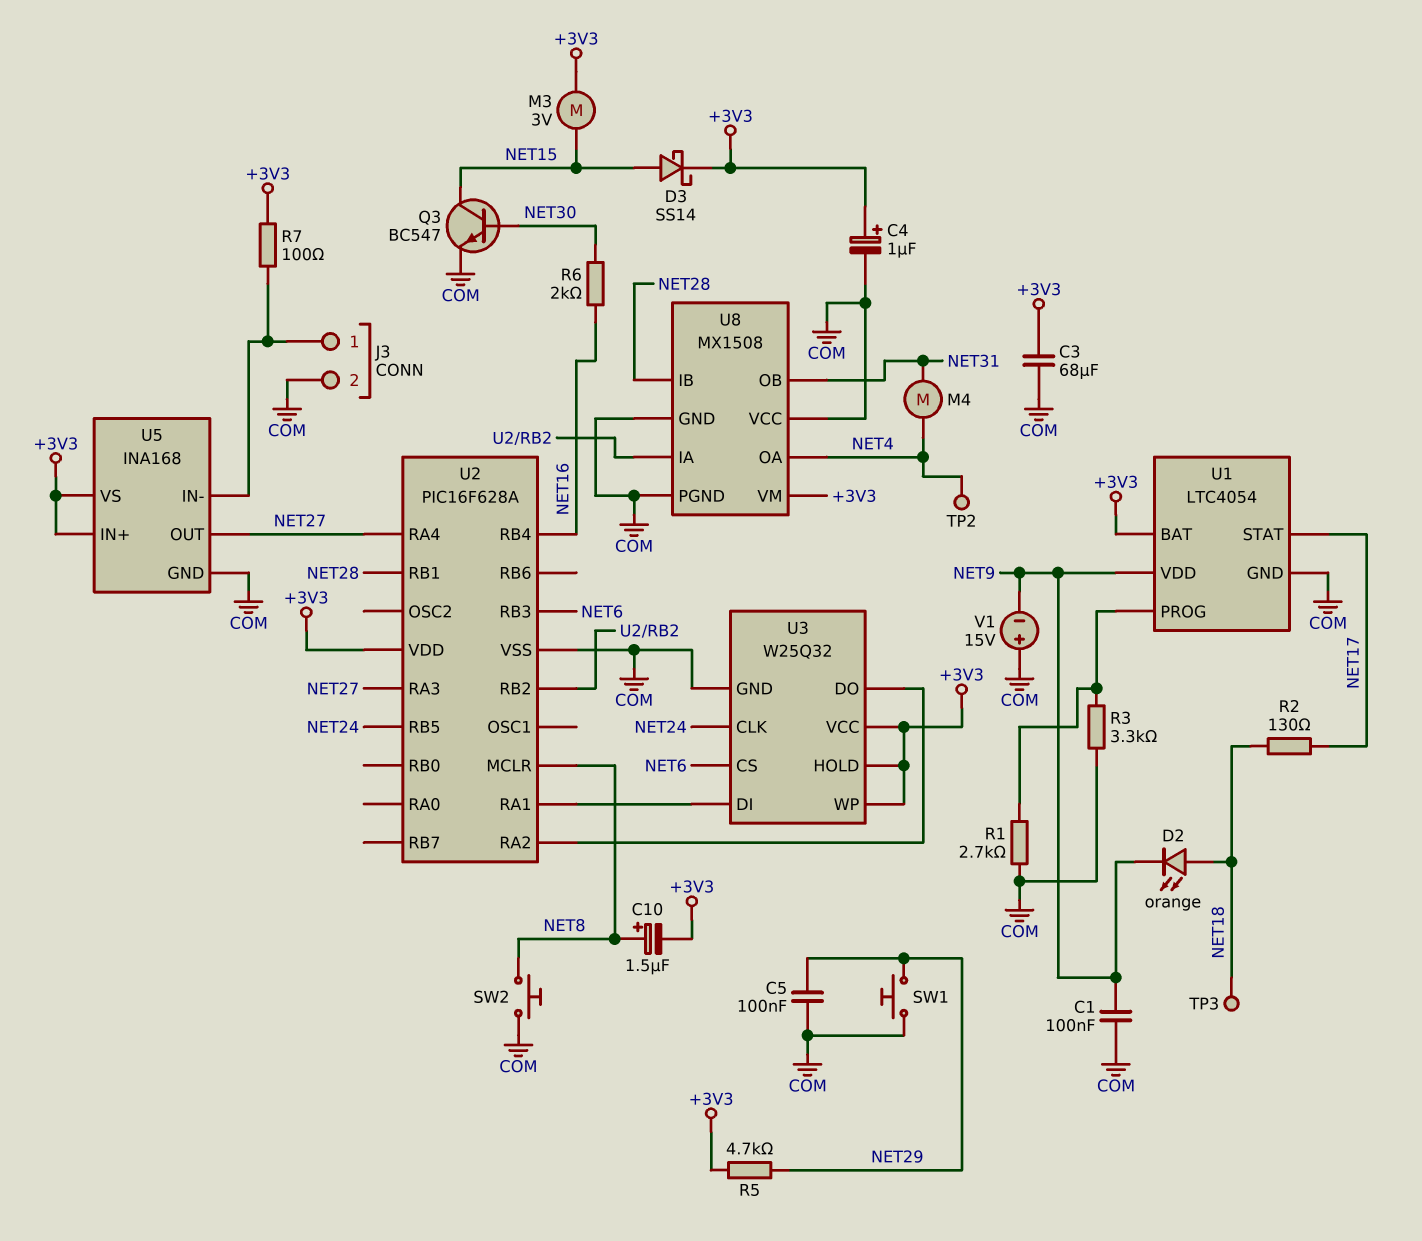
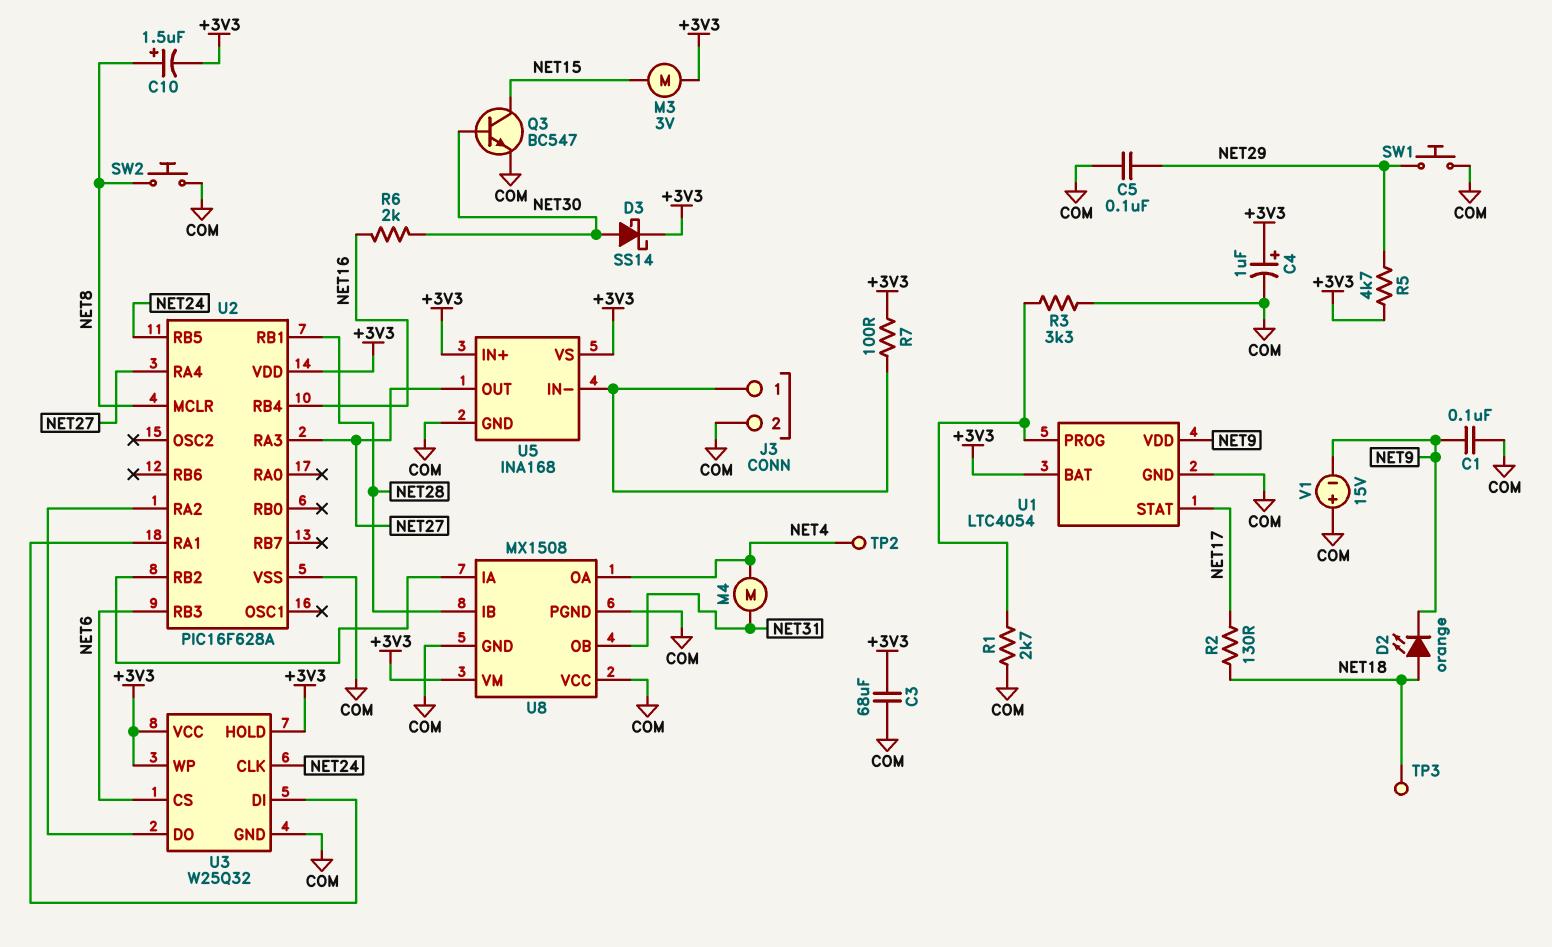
D3: schottky SS14 (A NET15, K +3V3) -> schottky SS14 (A NET30, K +3V3)

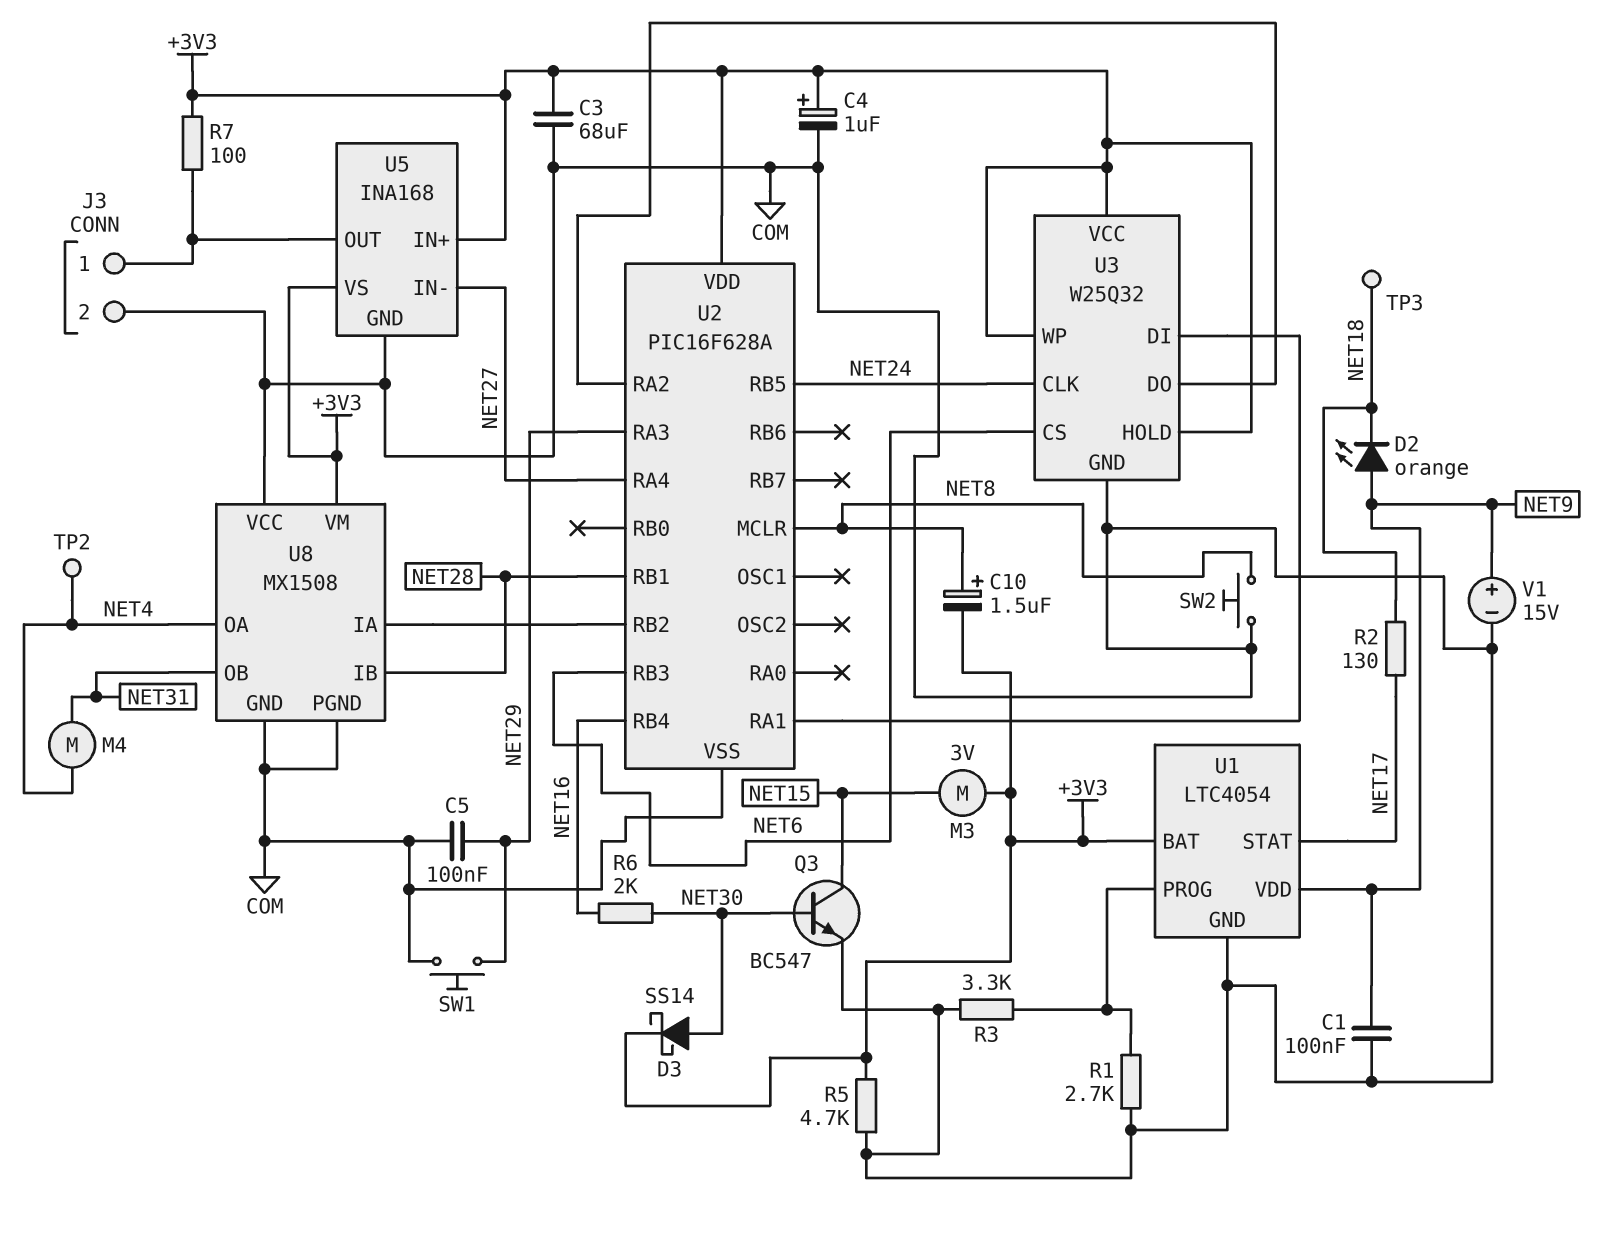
D2: LED orange (A NET18, K NET9) -> LED orange (A NET9, K NET18)
R5: 4.7k (+3V3, NET29) -> 4.7k (+3V3, COM)
U2 pin RA3: NET27 -> NET29
U5 pin IN-: J3/1 -> NET27
U5 pin OUT: NET27 -> J3/1
V1: 15V (plus COM, minus NET9) -> 15V (plus NET9, minus COM)

